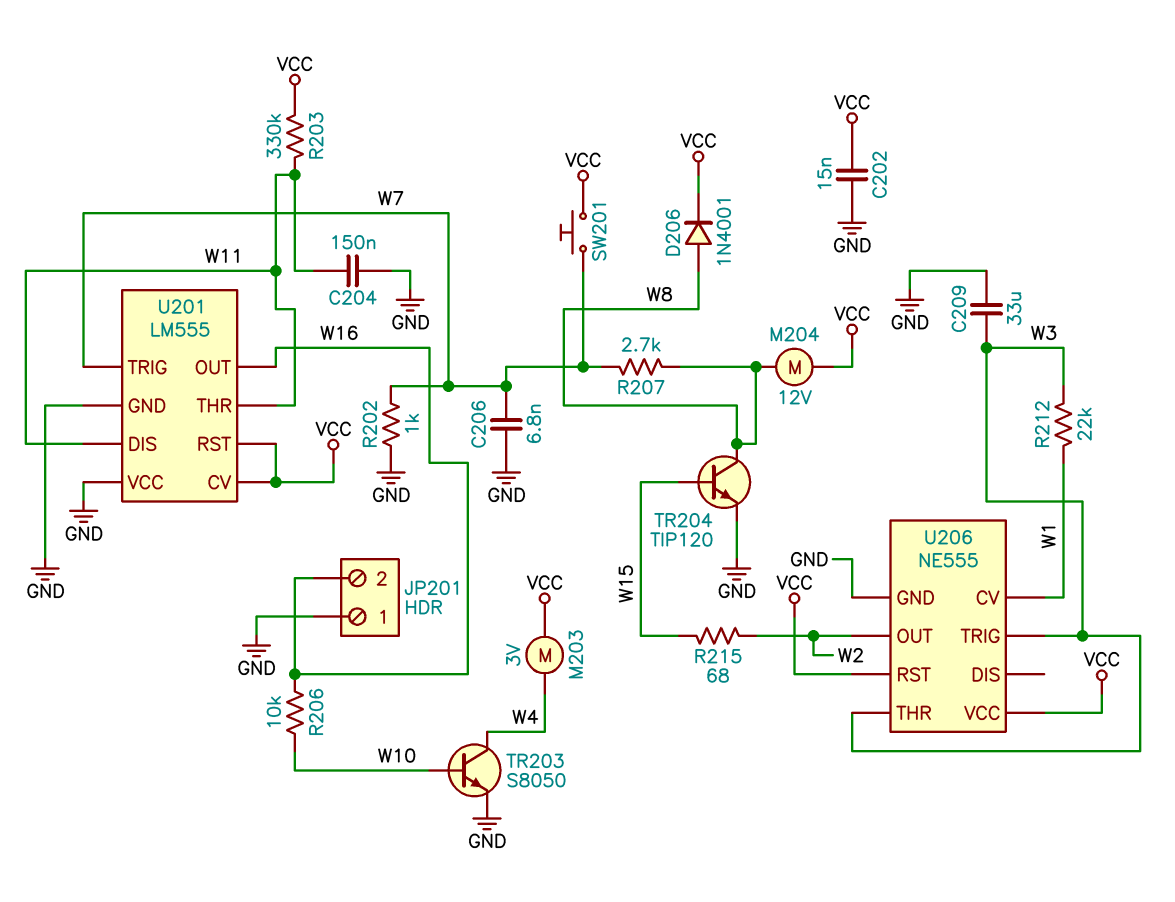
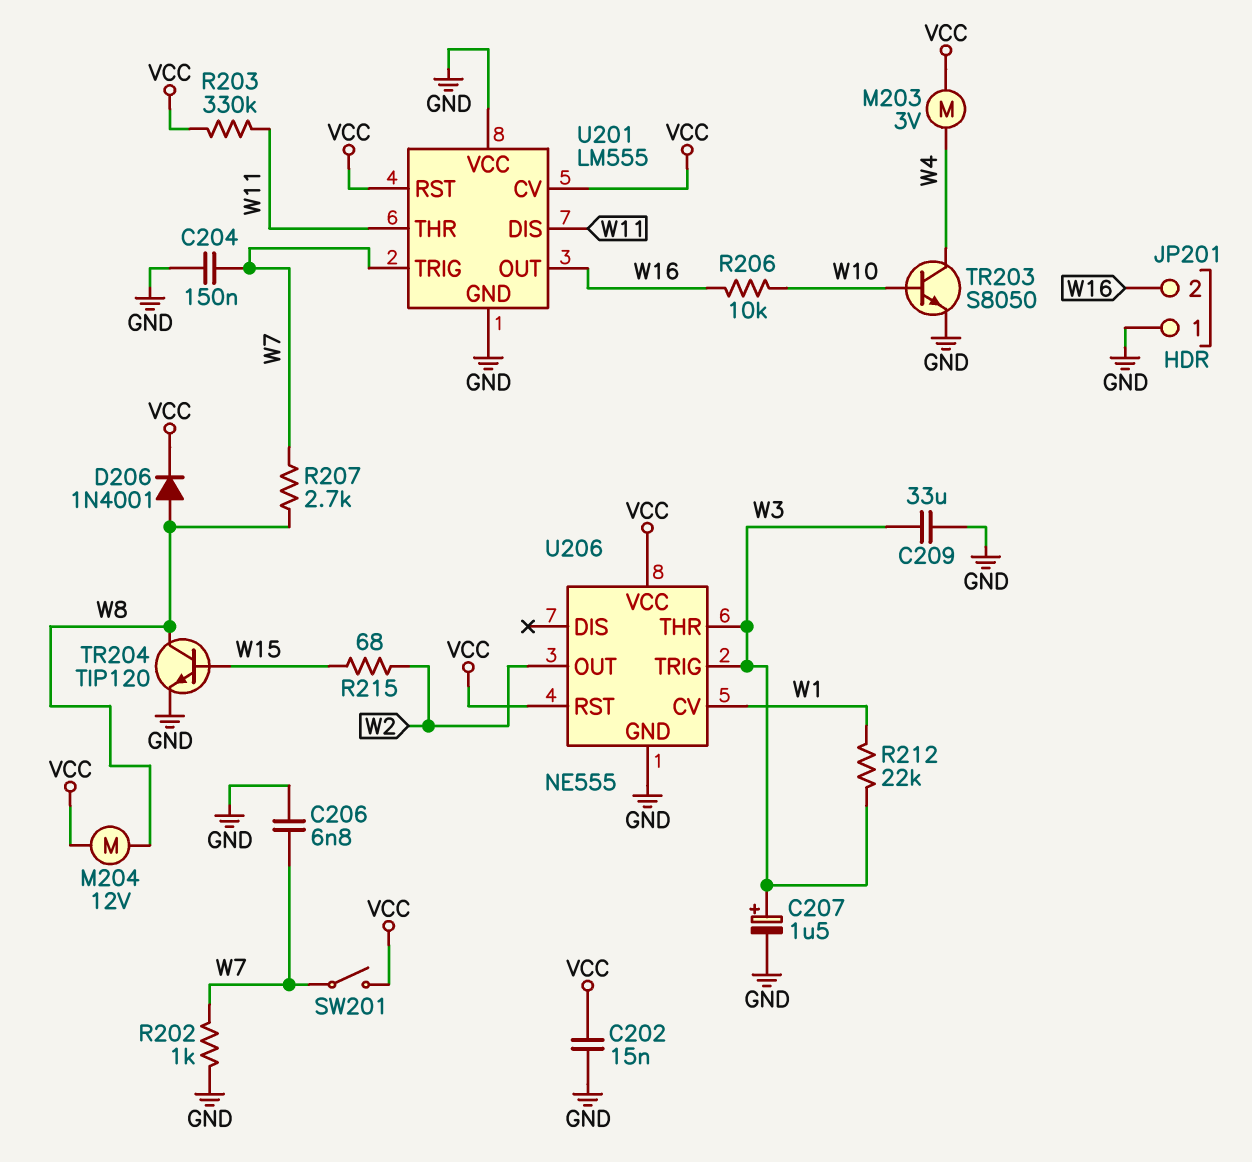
C204: 150nF (GND, W11) -> 150nF (GND, W7)
C207: none -> 1.5uF (plus W3, minus GND)
SW201: button (VCC, W7) -> switch (VCC, W7)

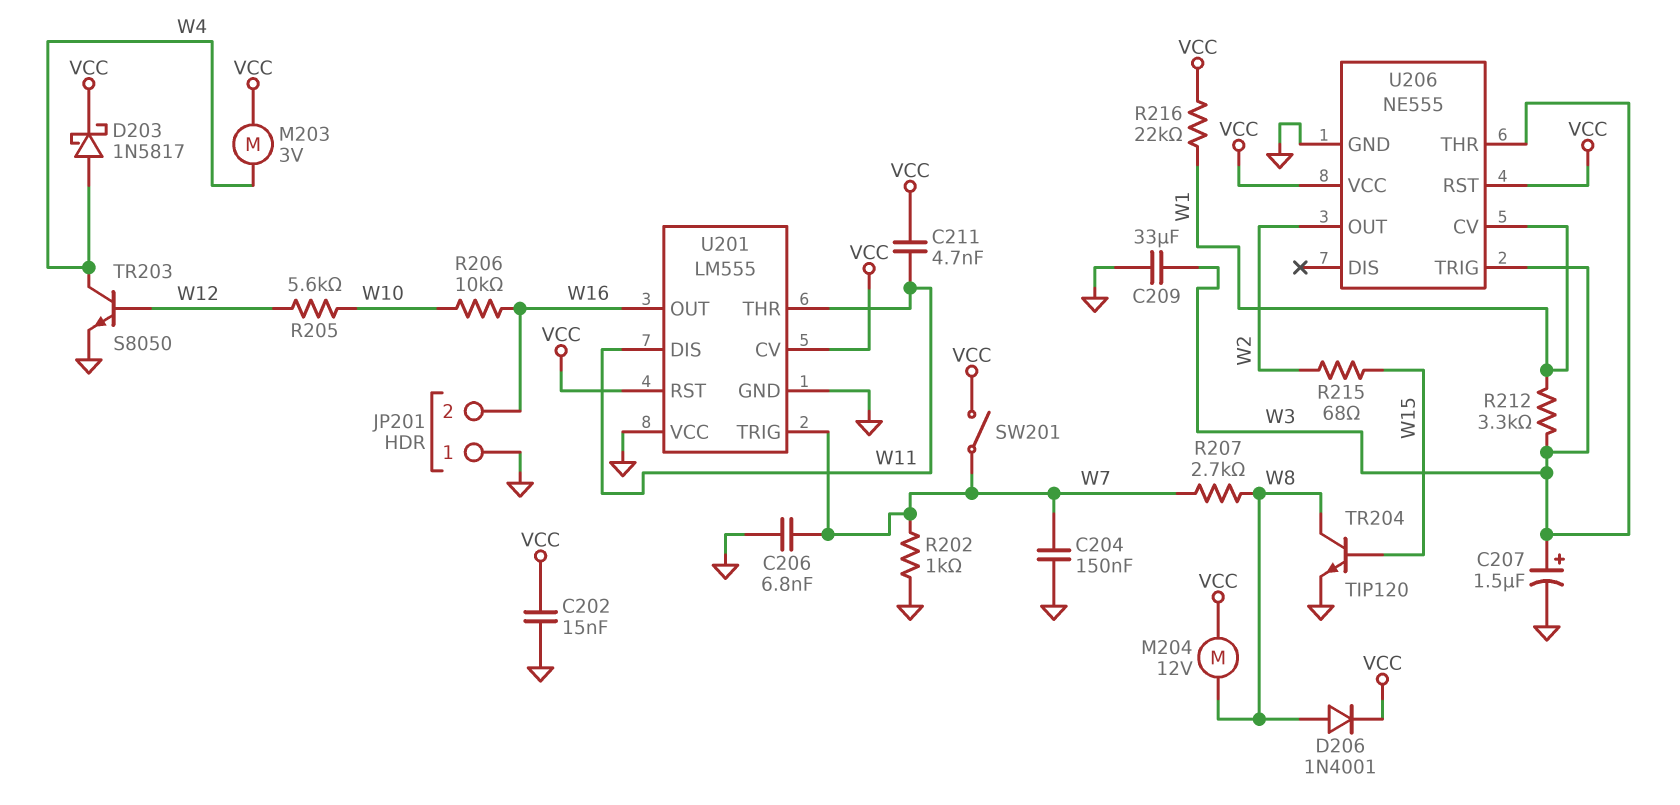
C211: none -> 4.7nF (VCC, W11)
D203: none -> schottky 1N5817 (A W4, K VCC)
R203: 330k (VCC, W11) -> none
R205: none -> 5.6k (W10, W12)
R212: 22k (W1, W3) -> 3.3k (W1, W3)
R216: none -> 22k (VCC, W1)
TR203: NPN S8050 (B W10, C W4, E GND) -> NPN S8050 (B W12, C W4, E GND)

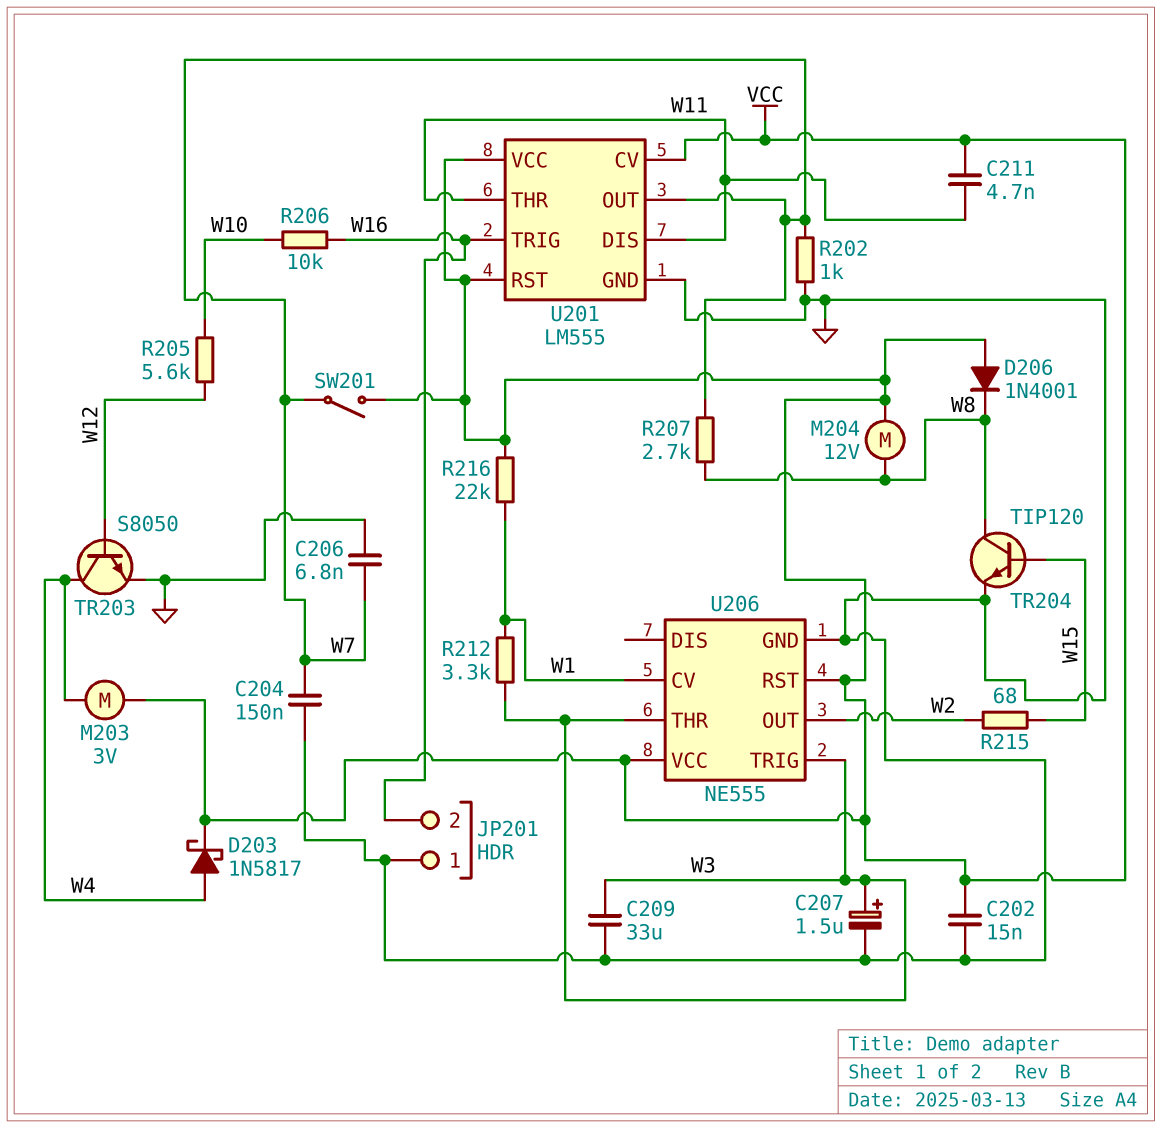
D206: diode 1N4001 (A W8, K VCC) -> diode 1N4001 (A VCC, K W8)
U201 pin OUT: W16 -> W7
U201 pin TRIG: W7 -> W16
U201 pin VCC: GND -> VCC

